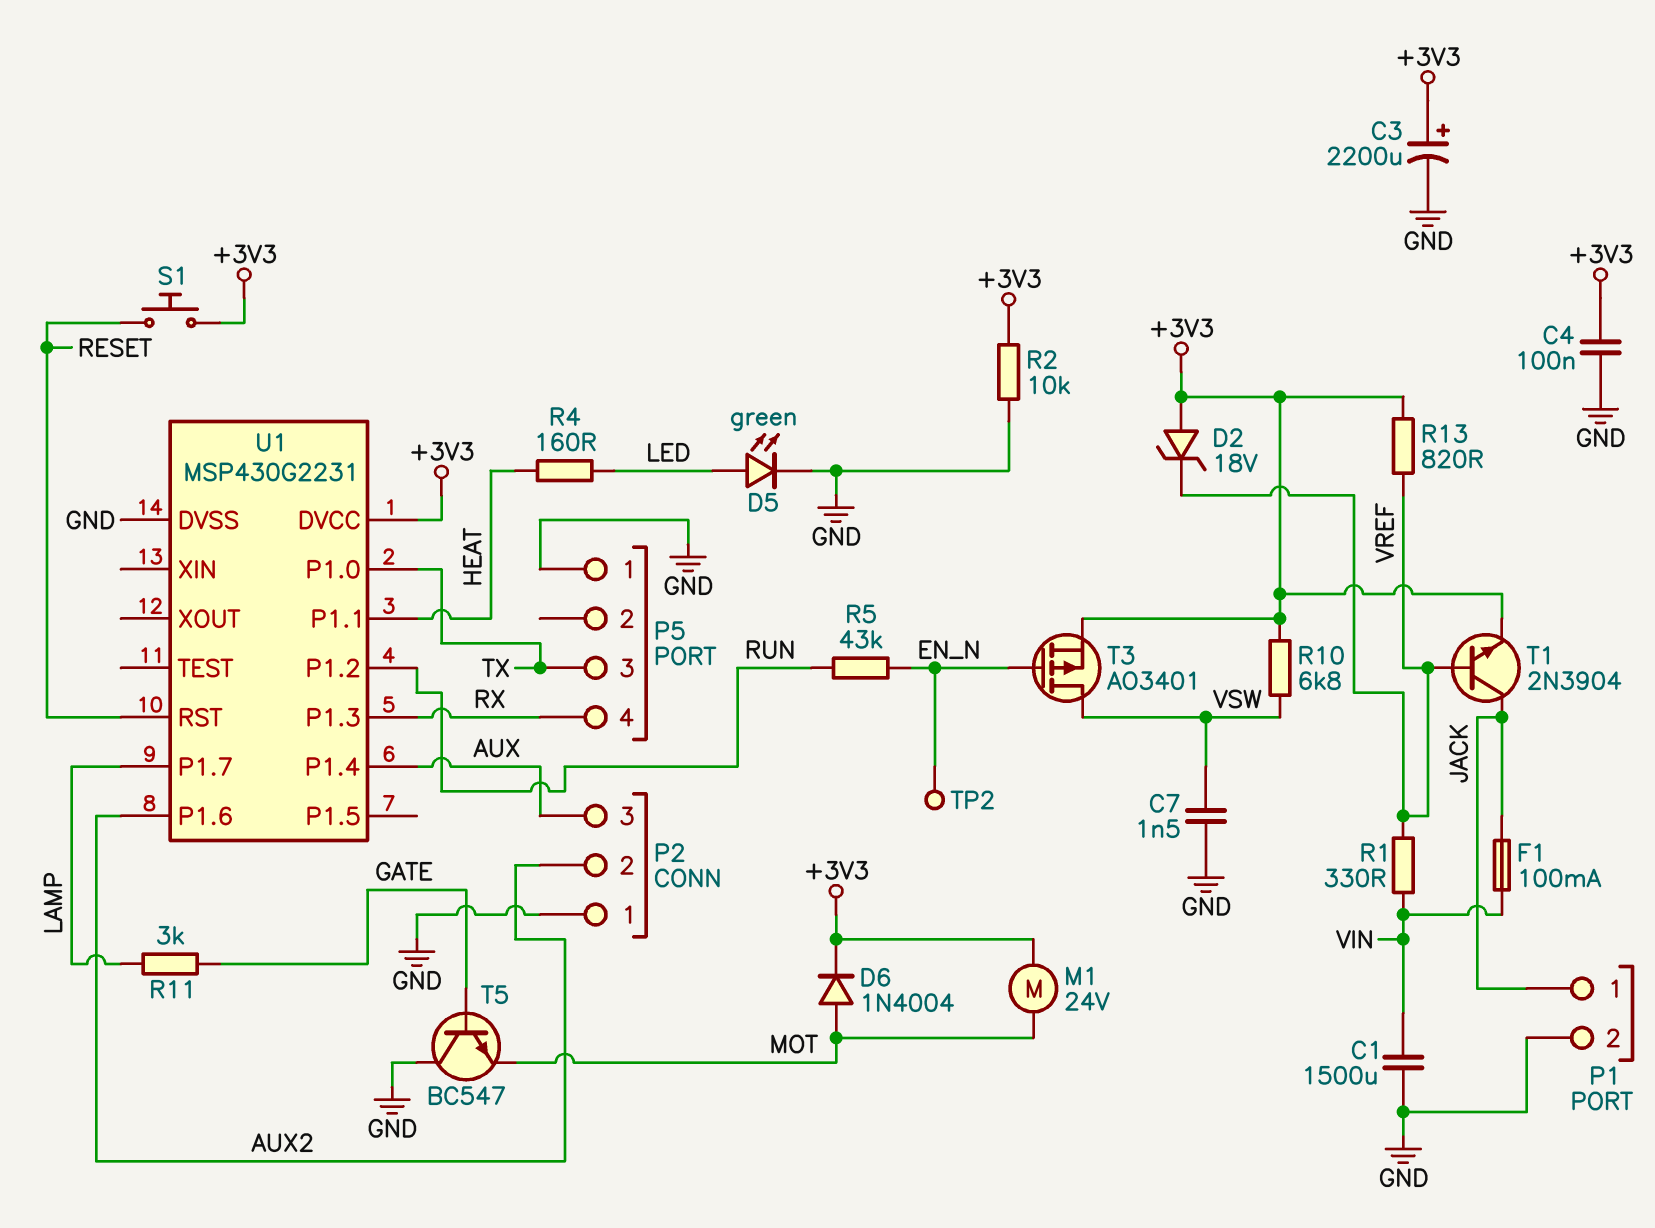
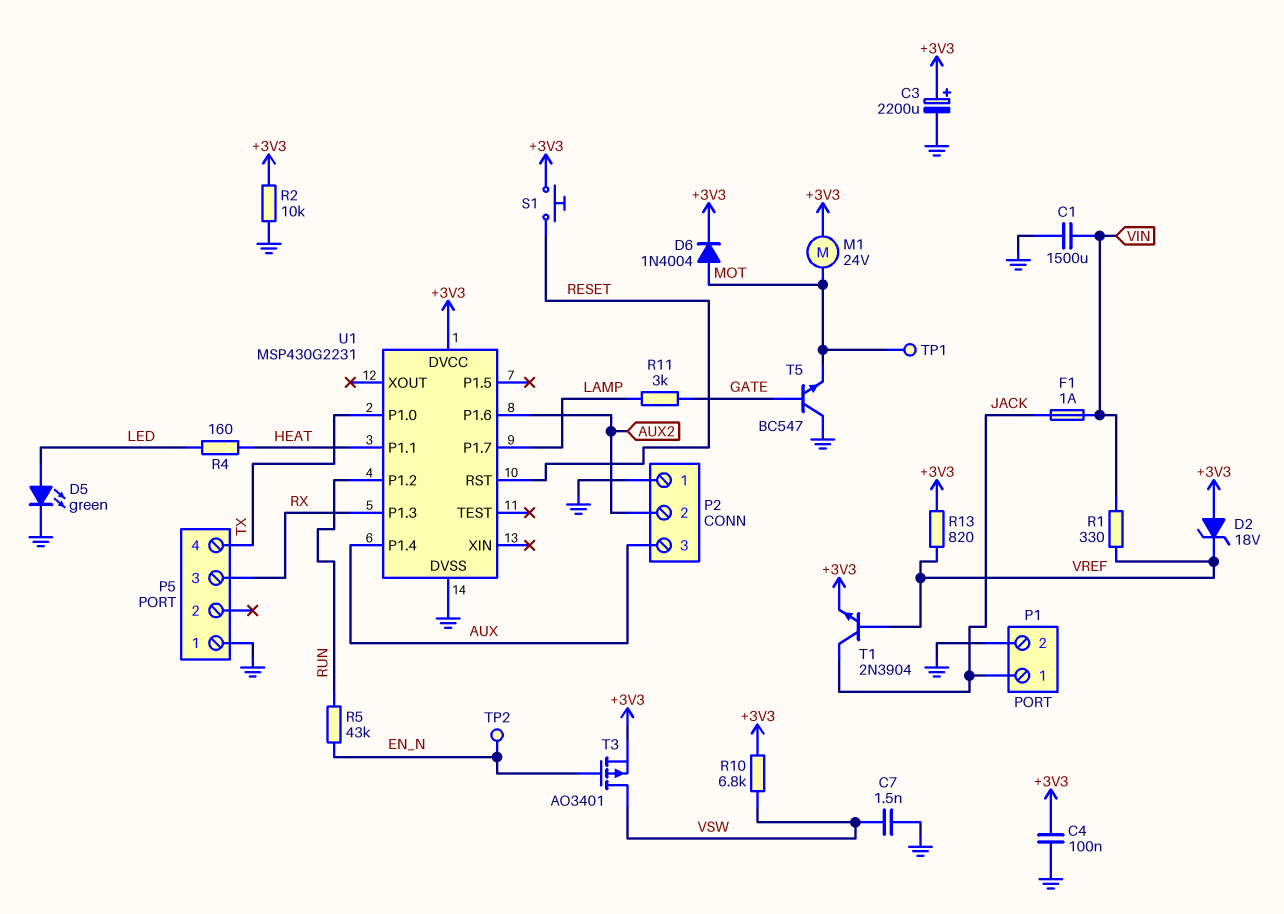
F1: 100mA (JACK, VIN) -> 1A (JACK, VIN)
P5 pin 3: TX -> RX
P5 pin 4: RX -> TX
TP1: none -> test point (MOT)

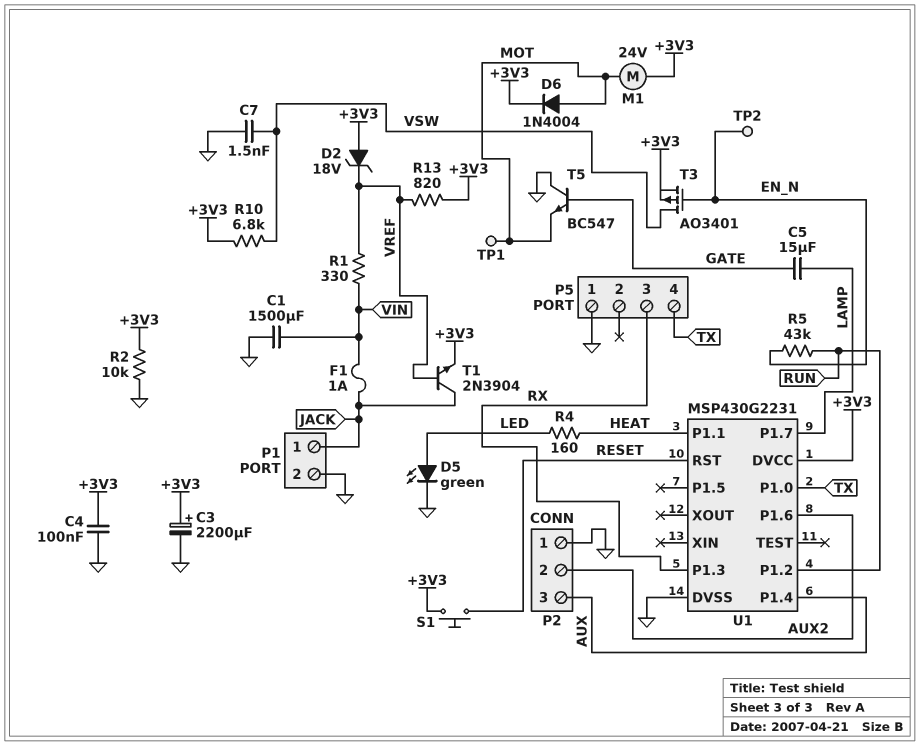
C5: none -> 15uF (GATE, LAMP)
R11: 3k (GATE, LAMP) -> none

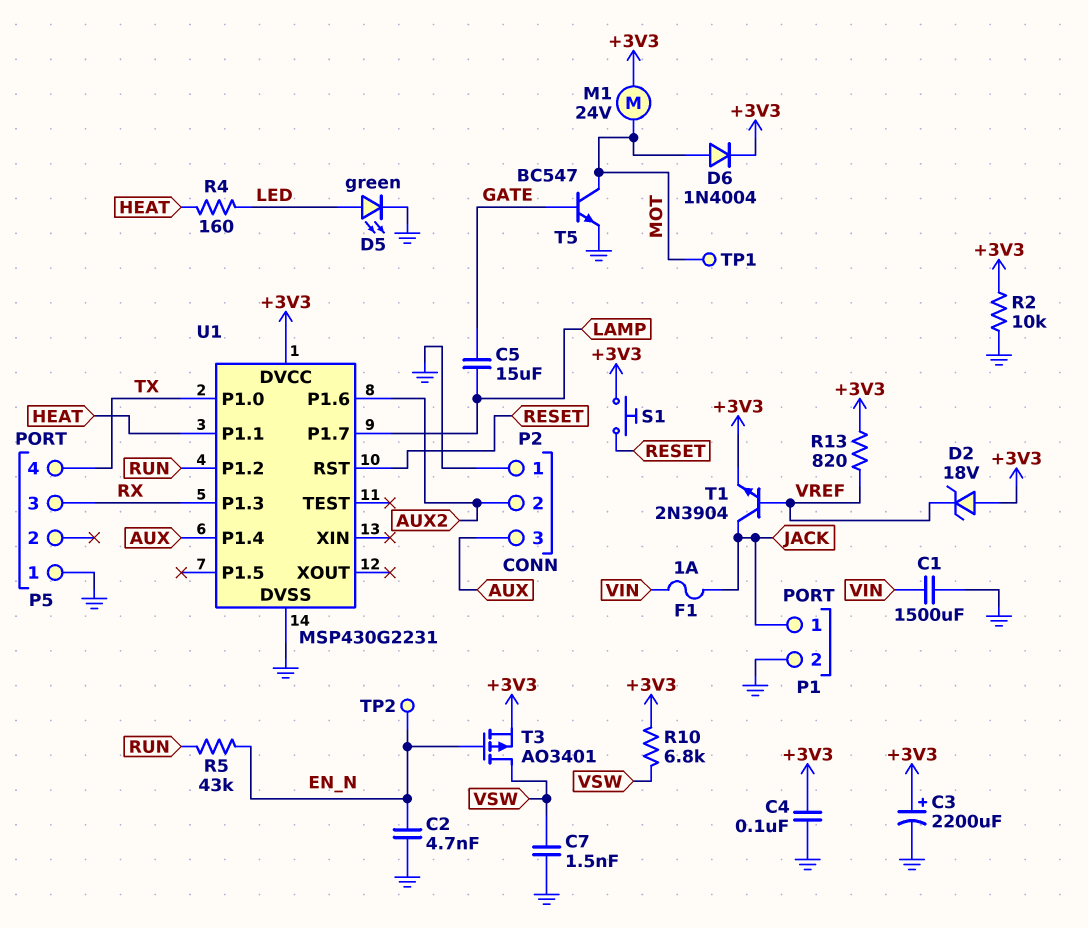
C2: none -> 4.7nF (EN_N, GND)
R1: 330 (VIN, VREF) -> none
T5: NPN BC547 (B GATE, C GND, E MOT) -> NPN BC547 (B GATE, C MOT, E GND)

